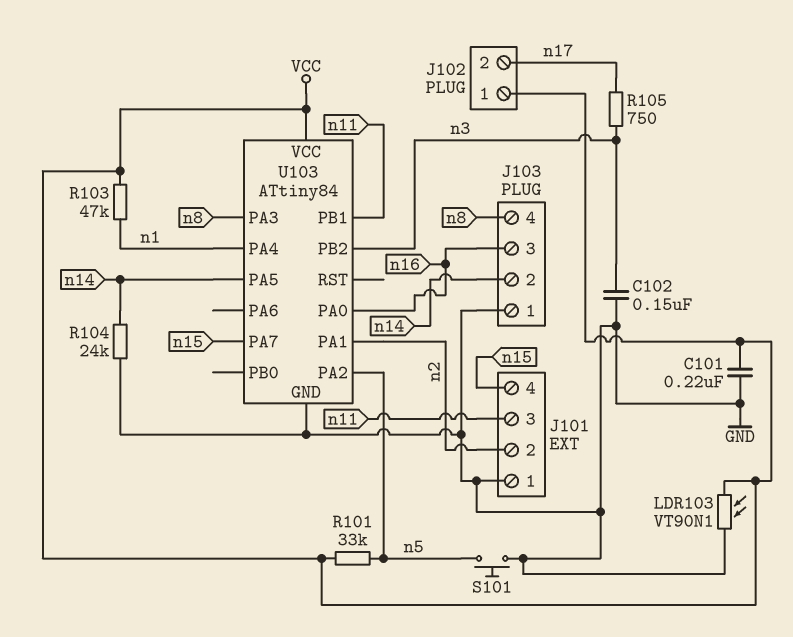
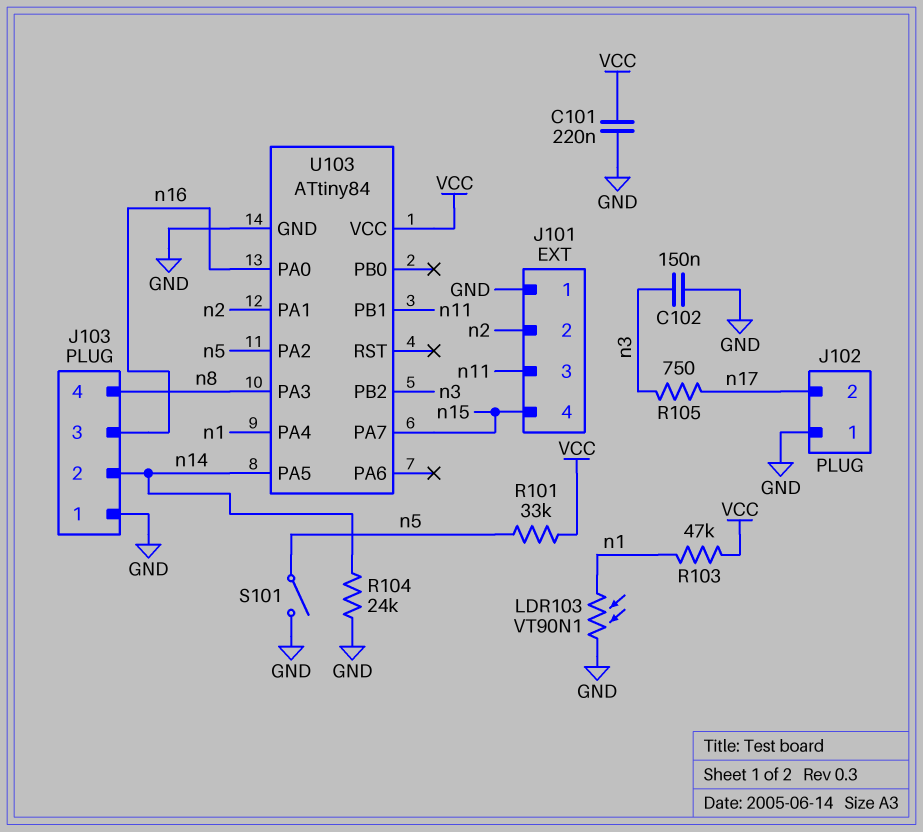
J102 pin 1: VCC -> GND
LDR103: VT90N1 (GND, VCC) -> VT90N1 (GND, n1)
S101: button (GND, n5) -> switch (GND, n5)

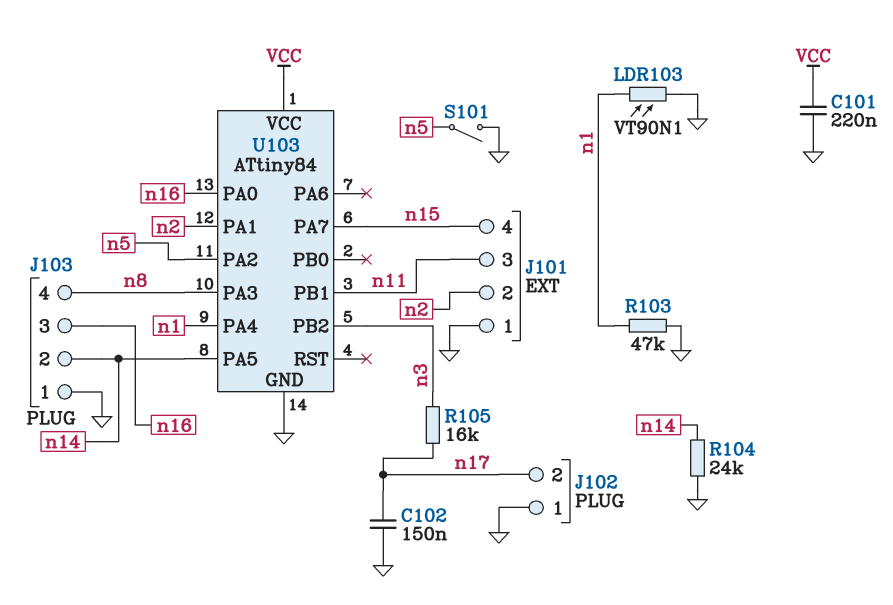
C102: 150nF (GND, n3) -> 150nF (GND, n17)
R101: 33k (VCC, n5) -> none
R103: 47k (VCC, n1) -> 47k (GND, n1)
R105: 750 (n3, n17) -> 16k (n3, n17)

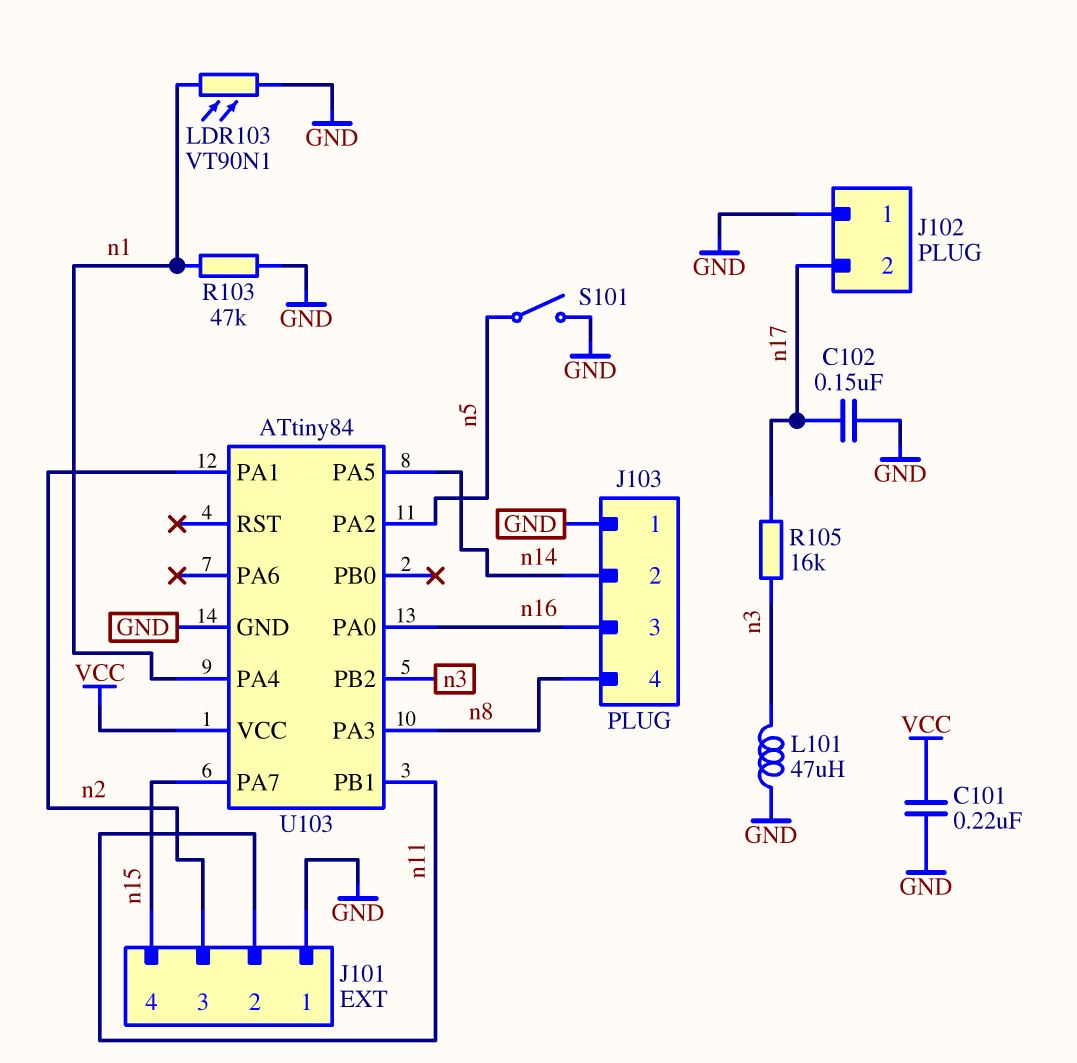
J101 pin 2: n2 -> n11
J101 pin 3: n11 -> n2
L101: none -> 47uH (GND, n3)
R104: 24k (GND, n14) -> none

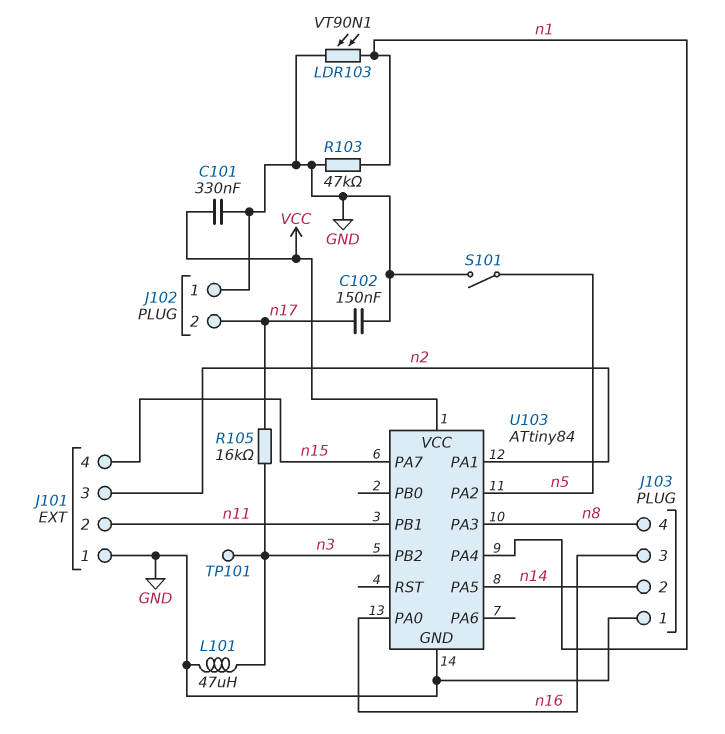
C101: 220nF (GND, VCC) -> 330nF (GND, VCC)
TP101: none -> test point (n3)

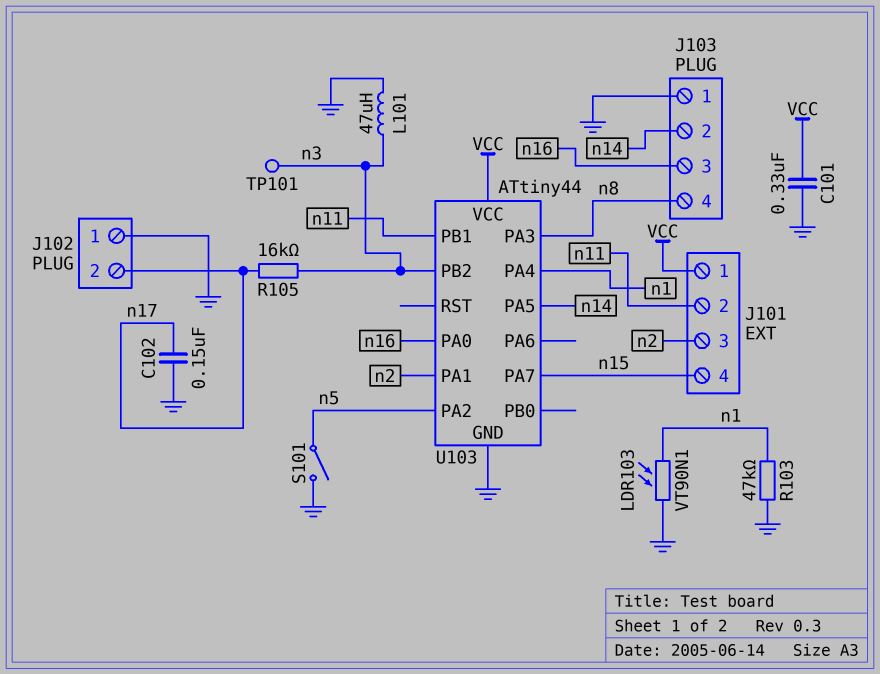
J101 pin 1: GND -> VCC
U103: ATtiny84 -> ATtiny44

